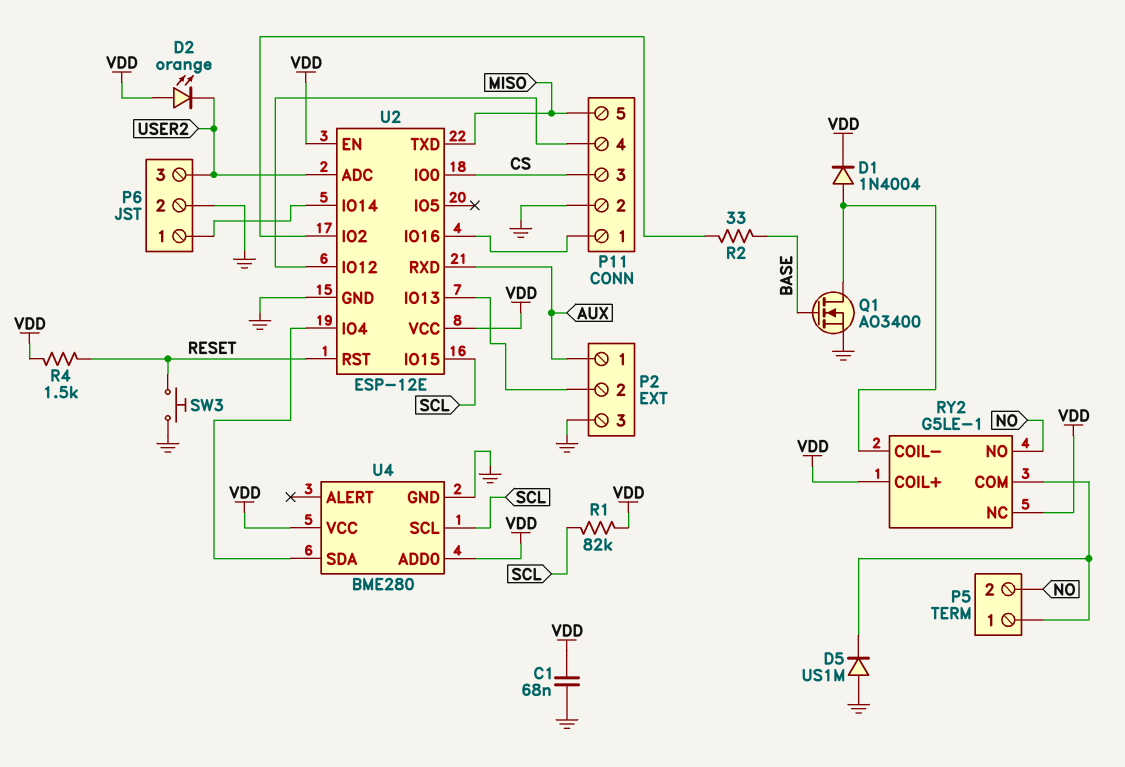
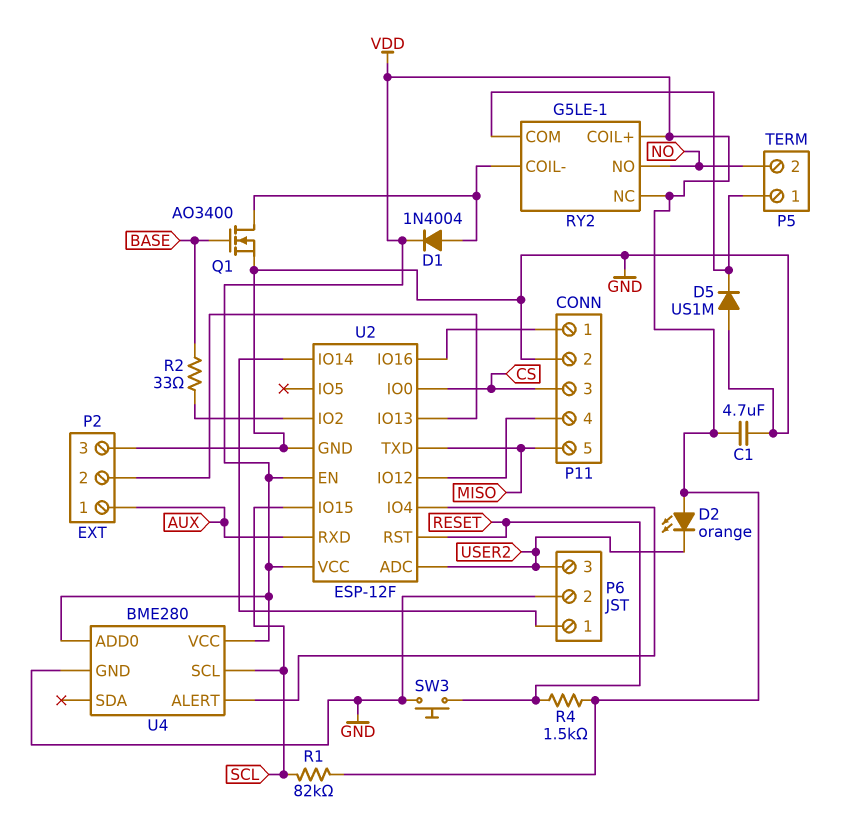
C1: 68nF (GND, VDD) -> 4.7uF (GND, VDD)
U2: ESP-12E -> ESP-12F
U4 pin ALERT: none -> U2/IO4
U4 pin SDA: U2/IO4 -> none

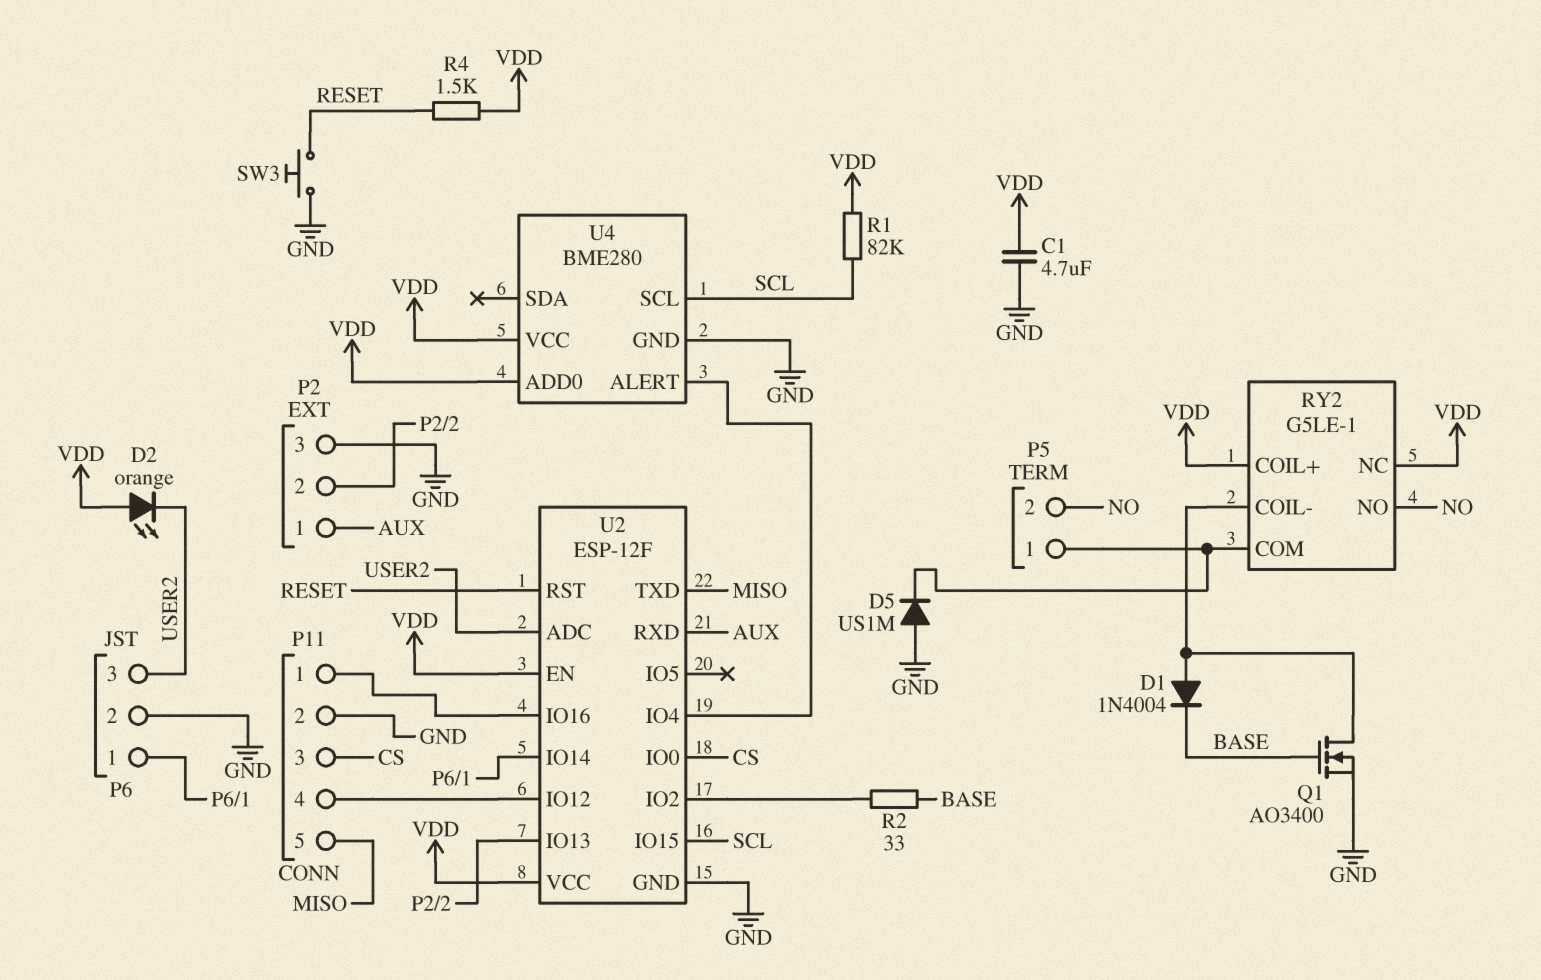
D1: diode 1N4004 (A RY2/COIL-, K VDD) -> diode 1N4004 (A RY2/COIL-, K BASE)

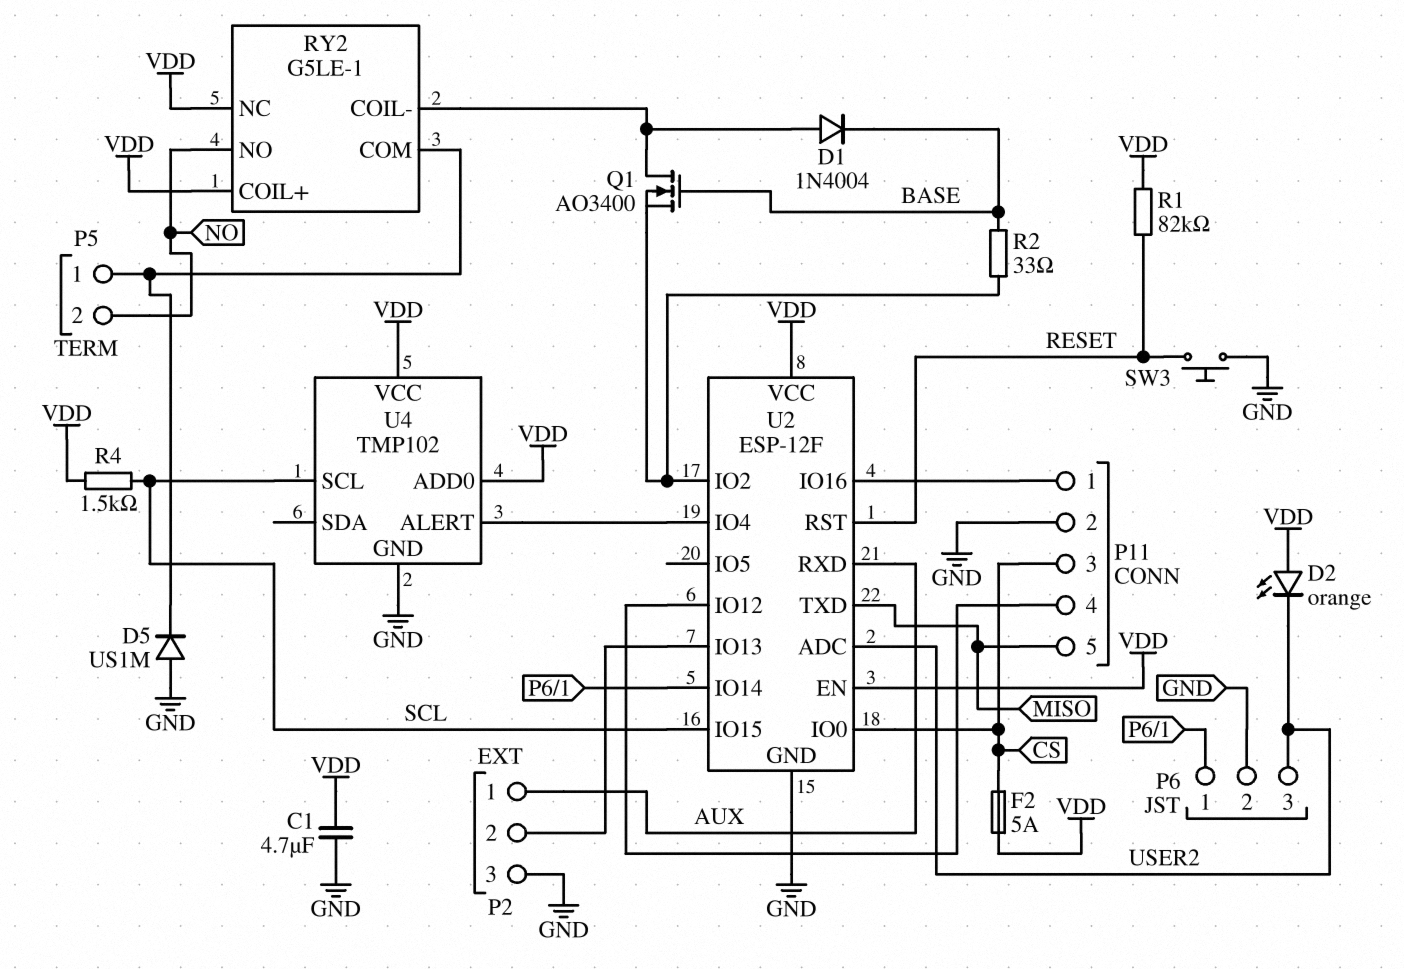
F2: none -> 5A (CS, VDD)
Q1: NMOS AO3400 (G BASE, D RY2/COIL-, S GND) -> NMOS AO3400 (G BASE, D RY2/COIL-, S U2/IO2)
R1: 82k (SCL, VDD) -> 82k (RESET, VDD)
R4: 1.5k (RESET, VDD) -> 1.5k (SCL, VDD)
U4: BME280 -> TMP102

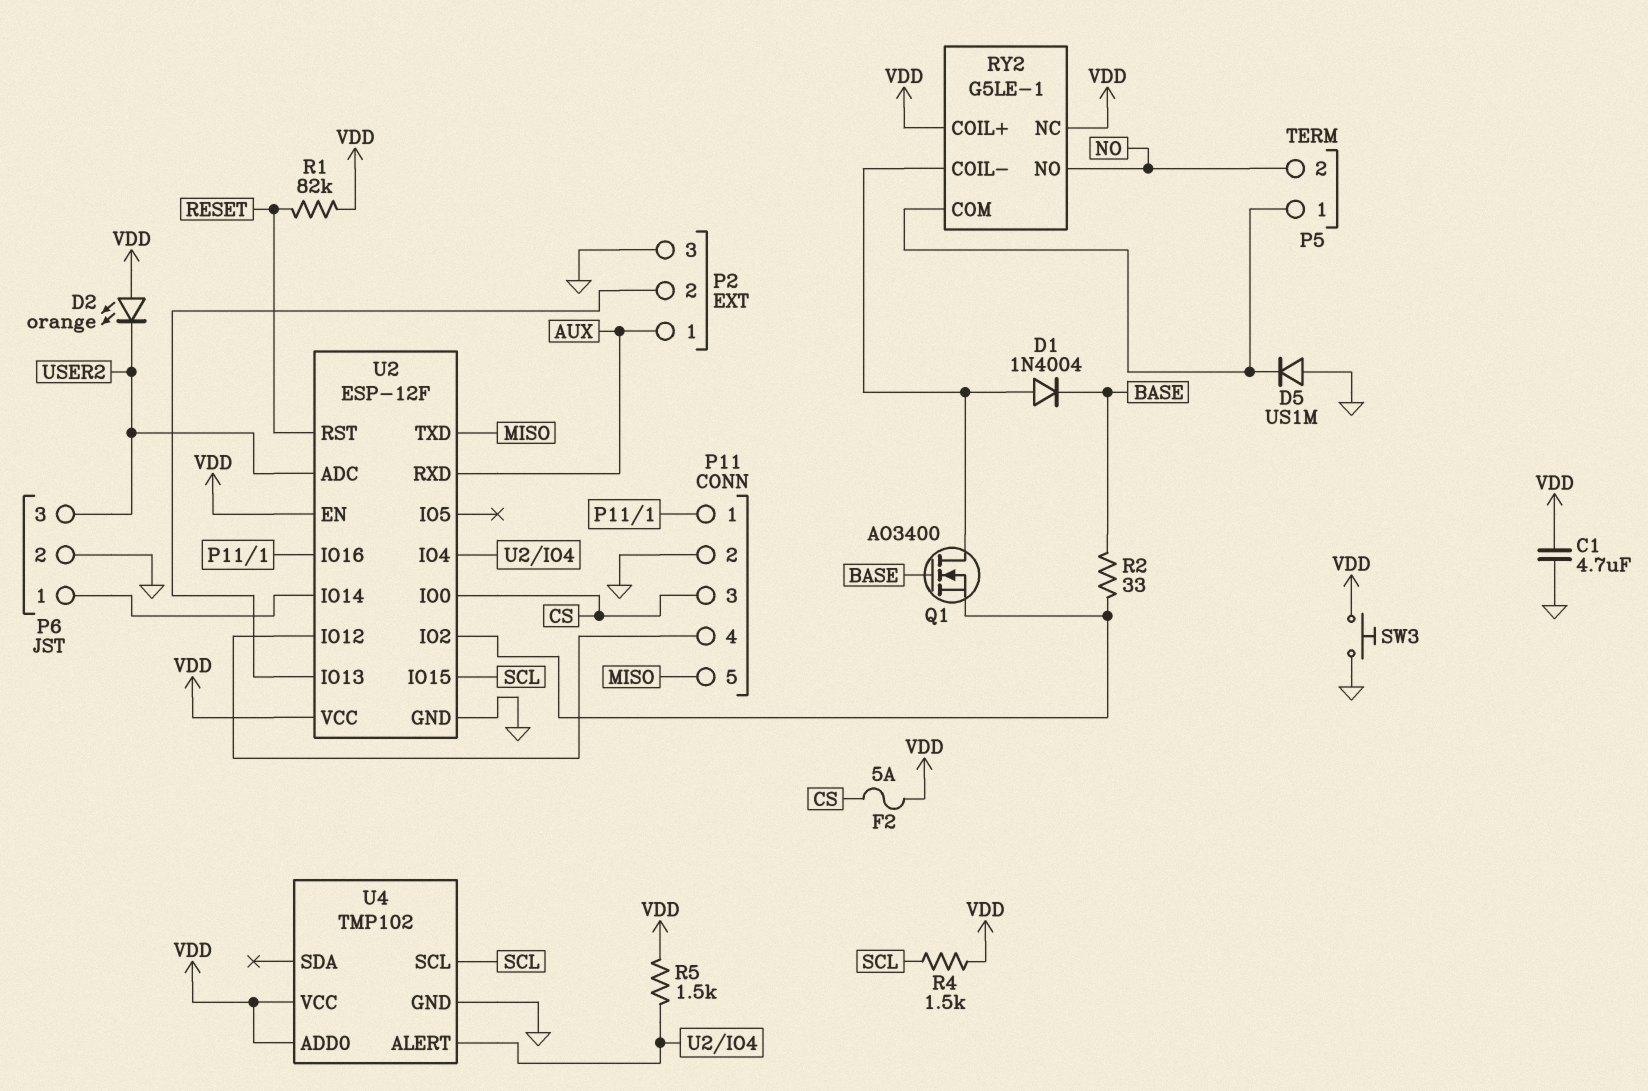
R5: none -> 1.5k (U2/IO4, VDD)
SW3: button (GND, RESET) -> button (GND, VDD)

